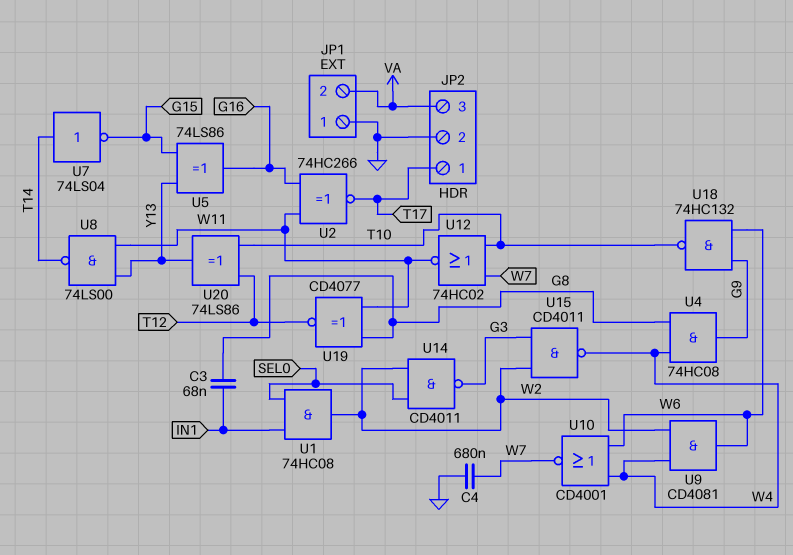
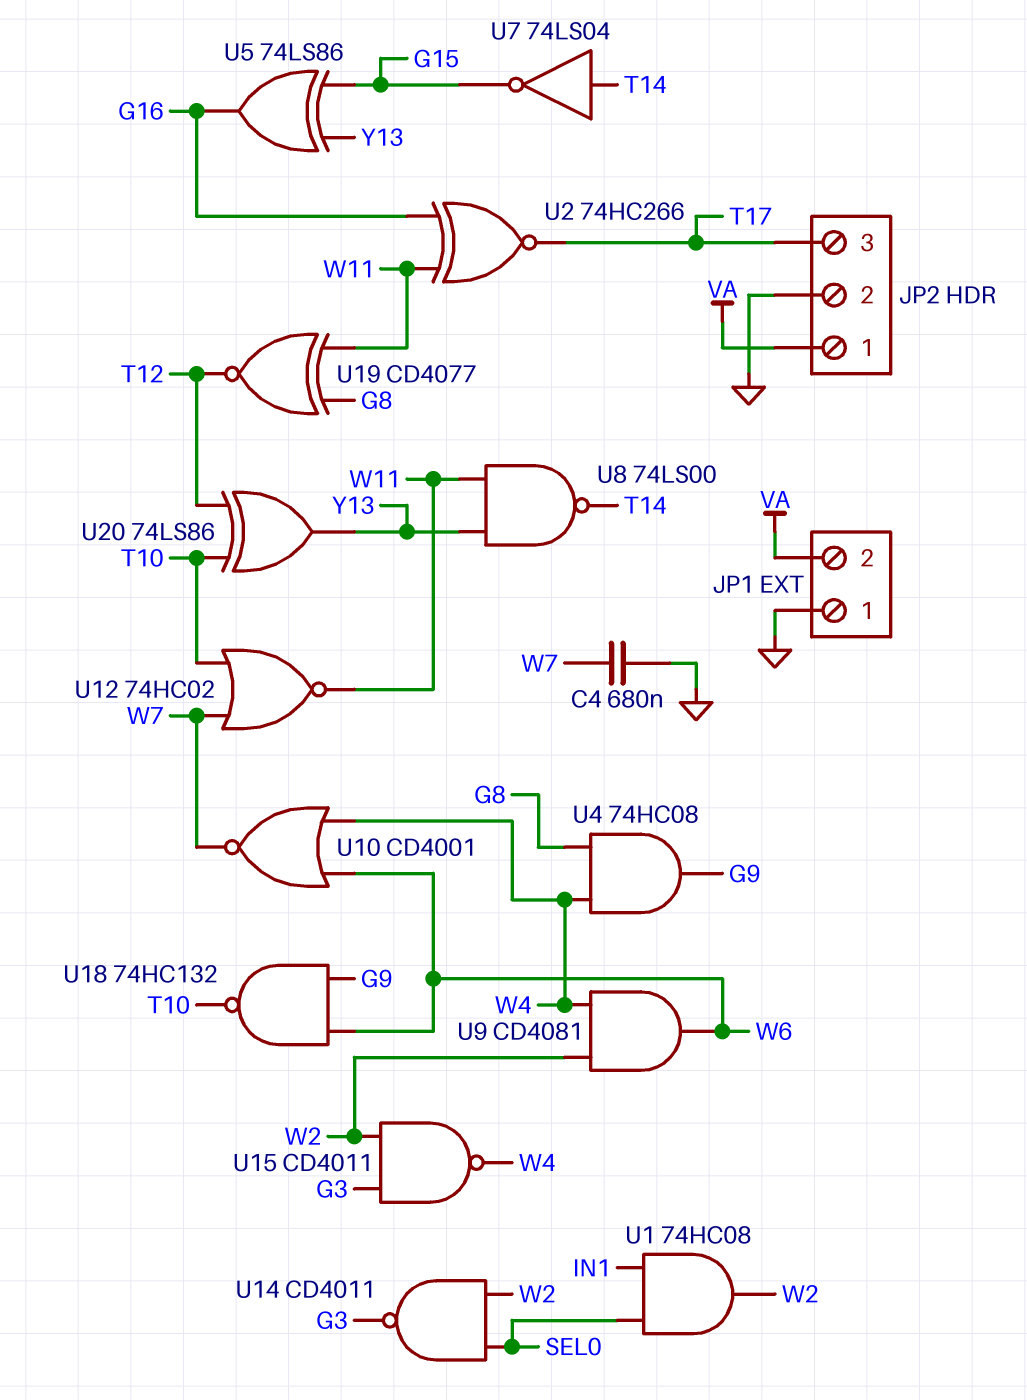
C3: 68nF (G8, IN1) -> none
JP2 pin 1: T17 -> VA
JP2 pin 3: VA -> T17

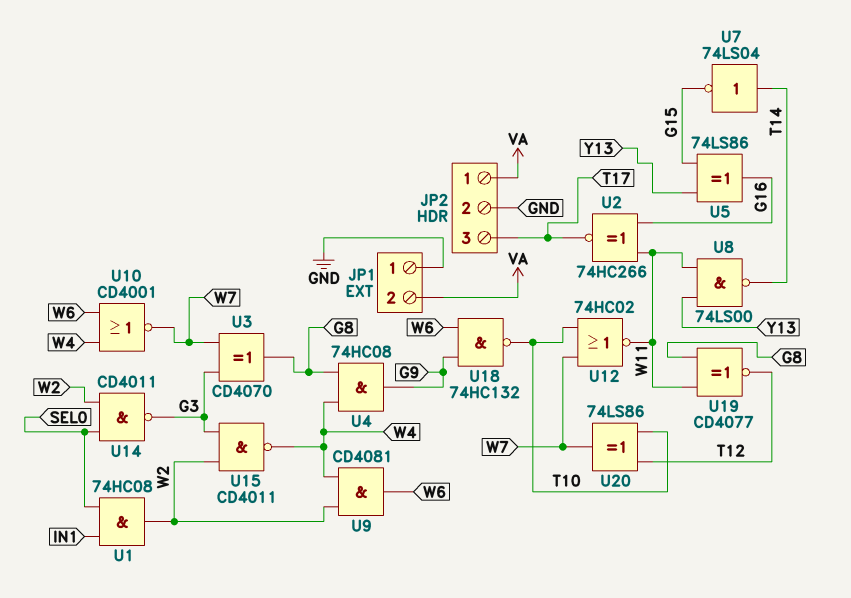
C4: 680nF (GND, W7) -> none
U3: none -> XOR CD4070 (in G3, in W7, out G8)
U20: XOR 74LS86 (in T10, in T12, out Y13) -> XOR 74LS86 (in T10, in T12, out W7)

